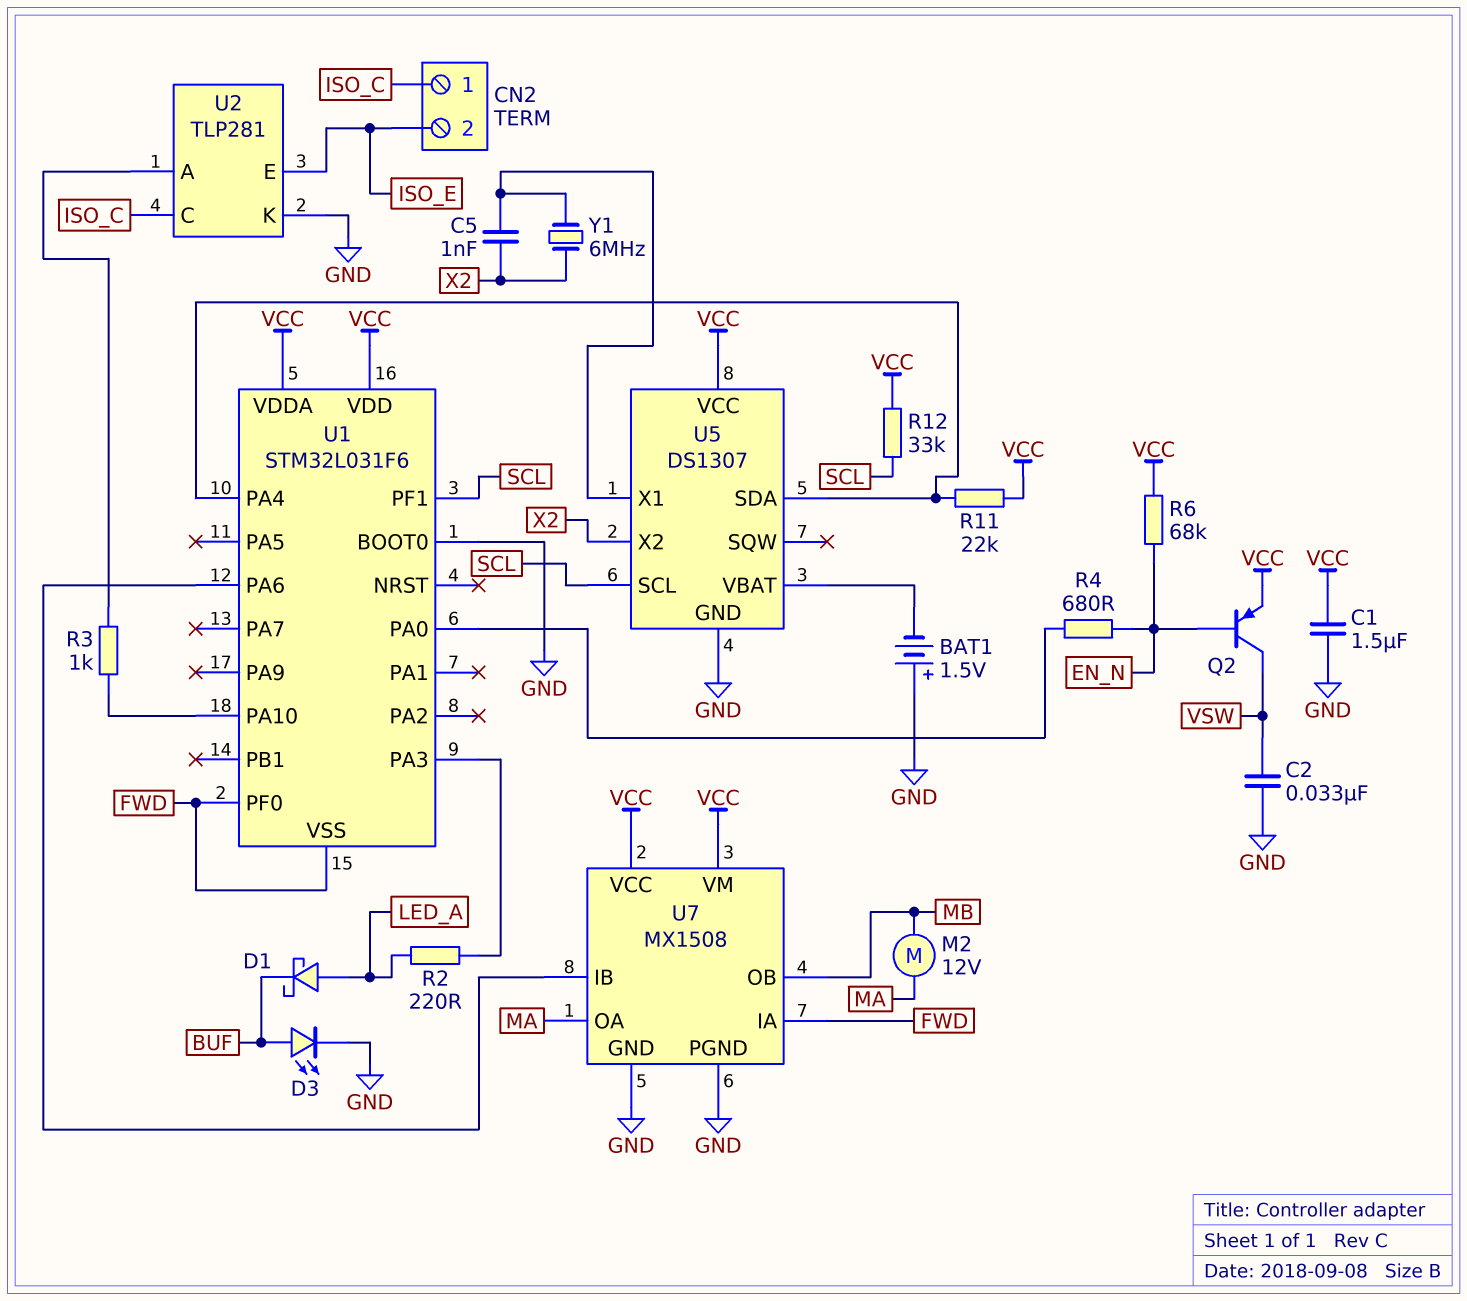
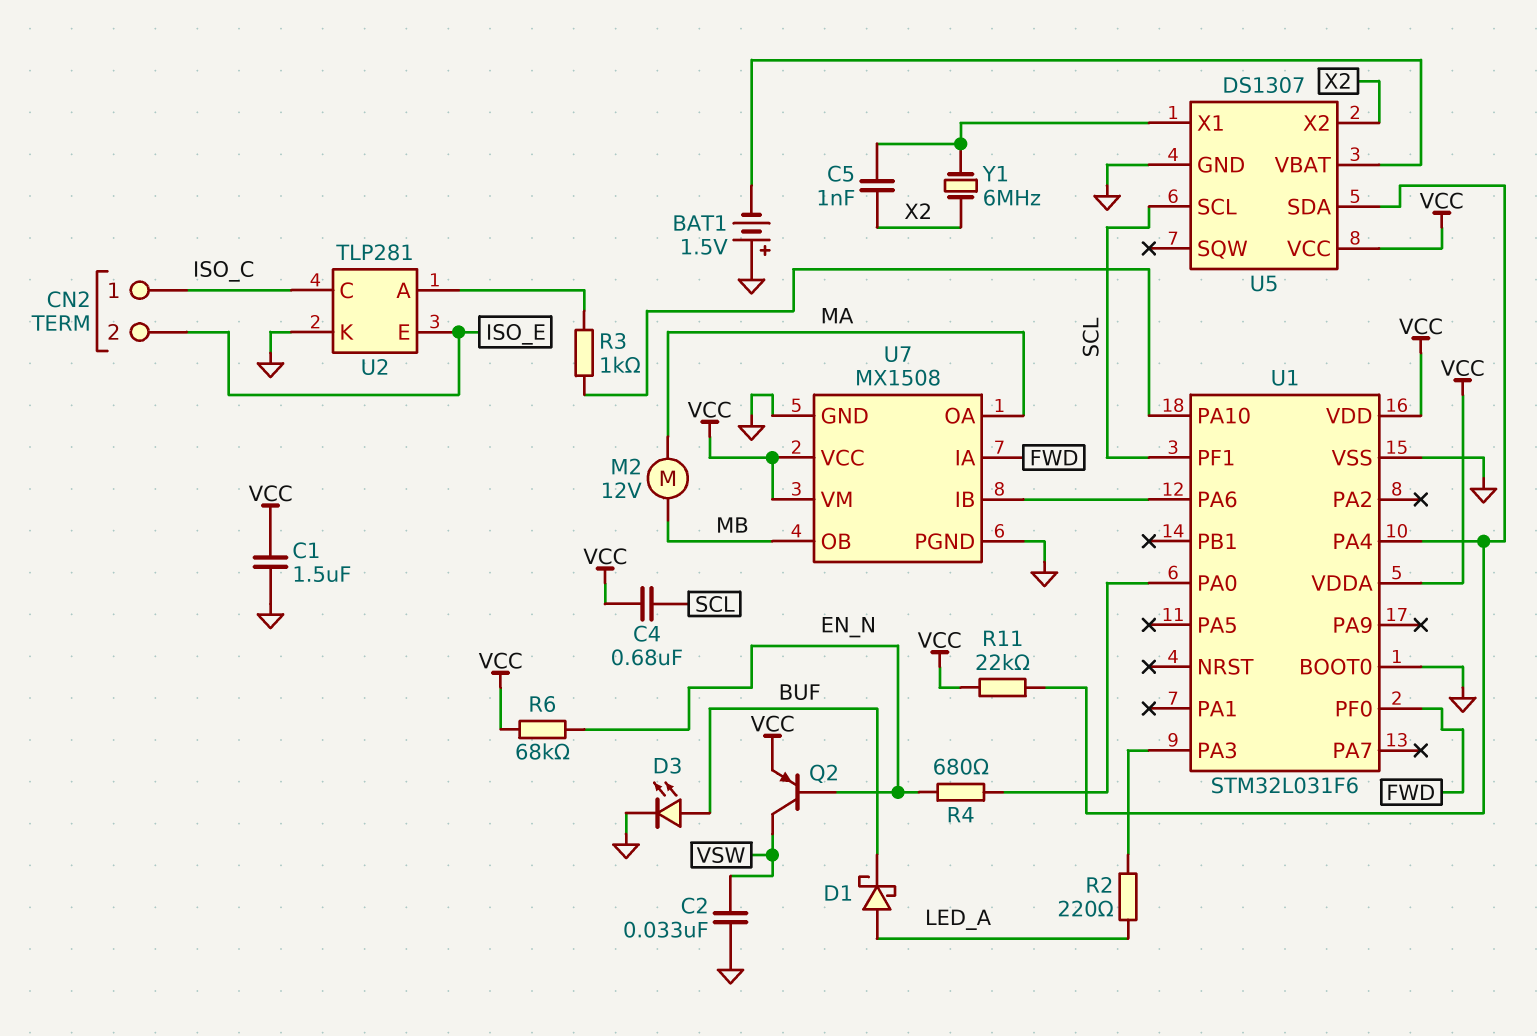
C4: none -> 680nF (SCL, VCC)
R12: 33k (SCL, VCC) -> none
U1 pin VSS: FWD -> GND

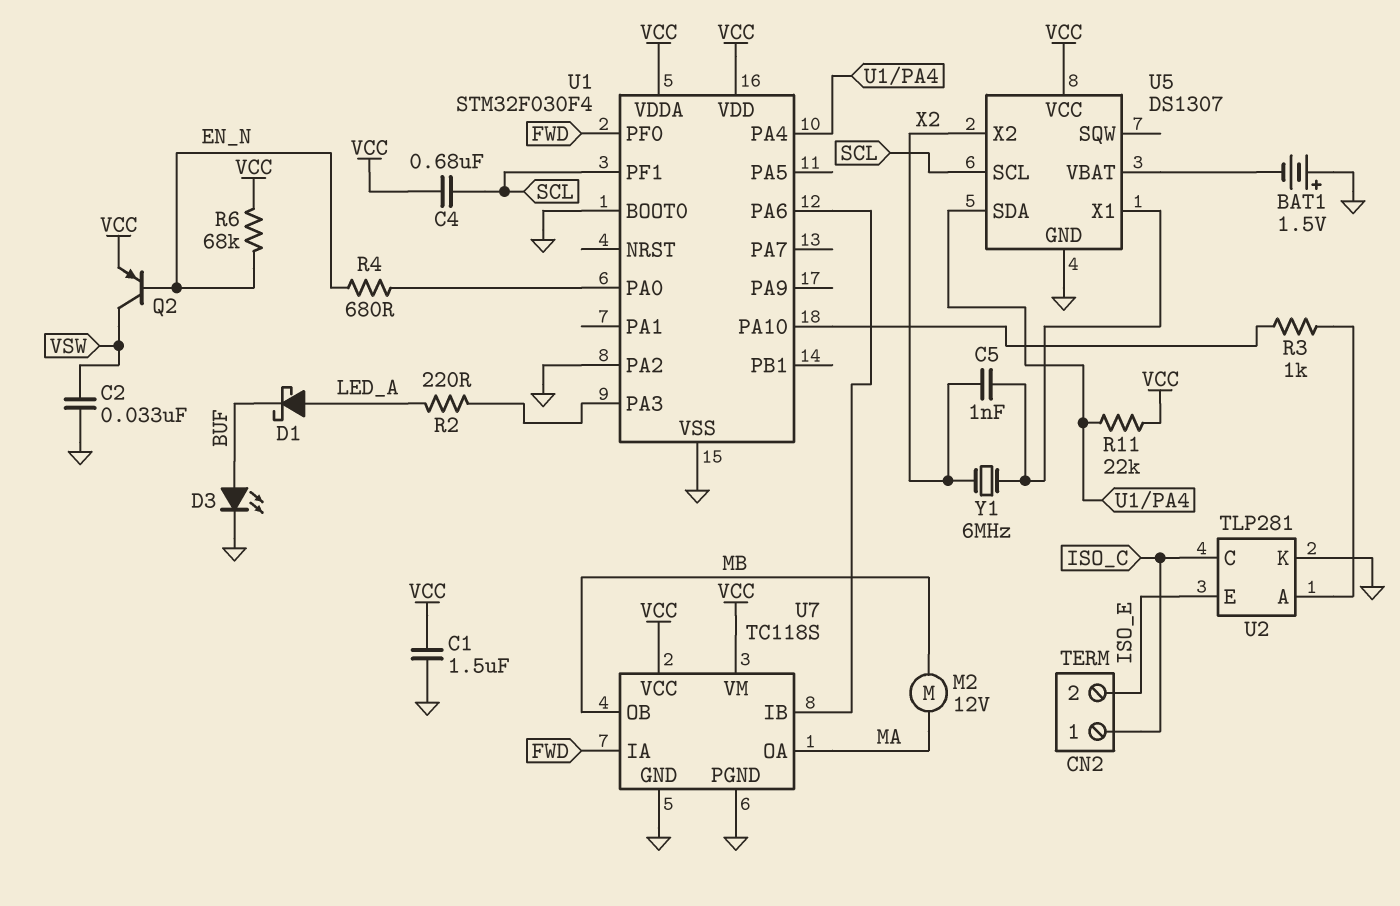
U1: STM32L031F6 -> STM32F030F4
U1 pin PA2: none -> GND
U7: MX1508 -> TC118S

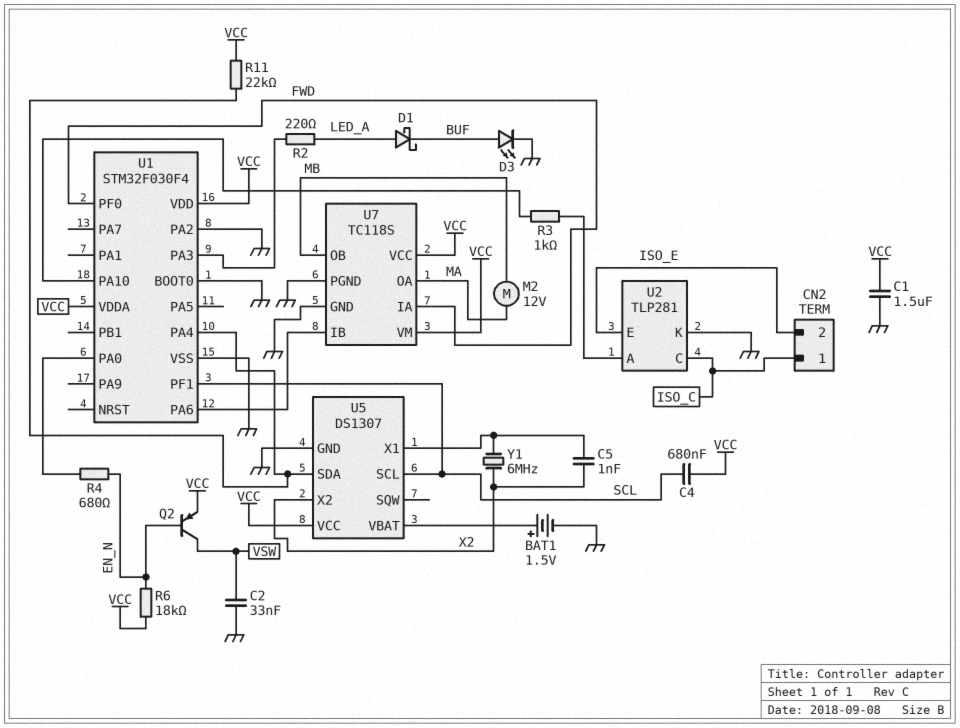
BAT1: 1.5V (plus GND, minus U5/VBAT) -> 1.5V (plus U5/VBAT, minus GND)
R6: 68k (EN_N, VCC) -> 18k (EN_N, VCC)

